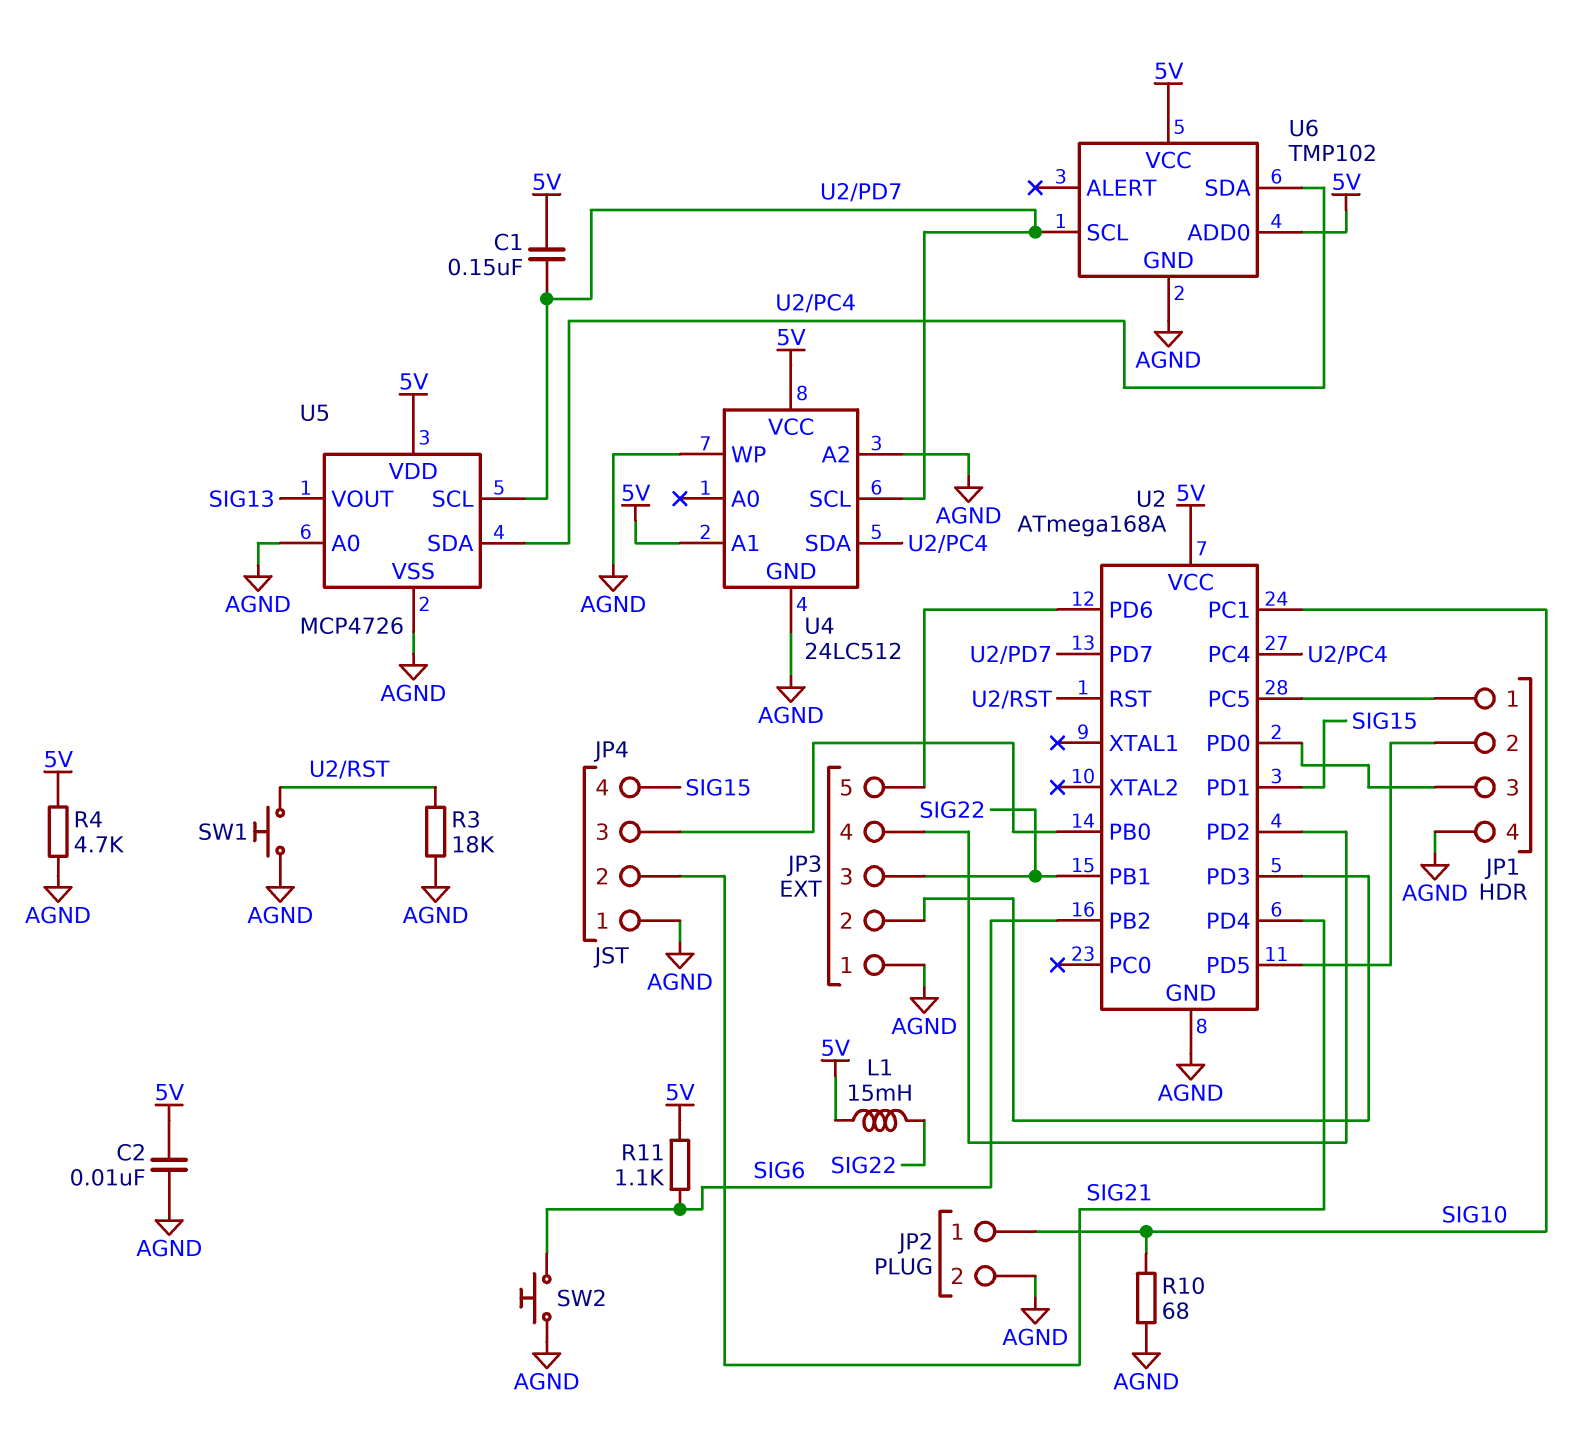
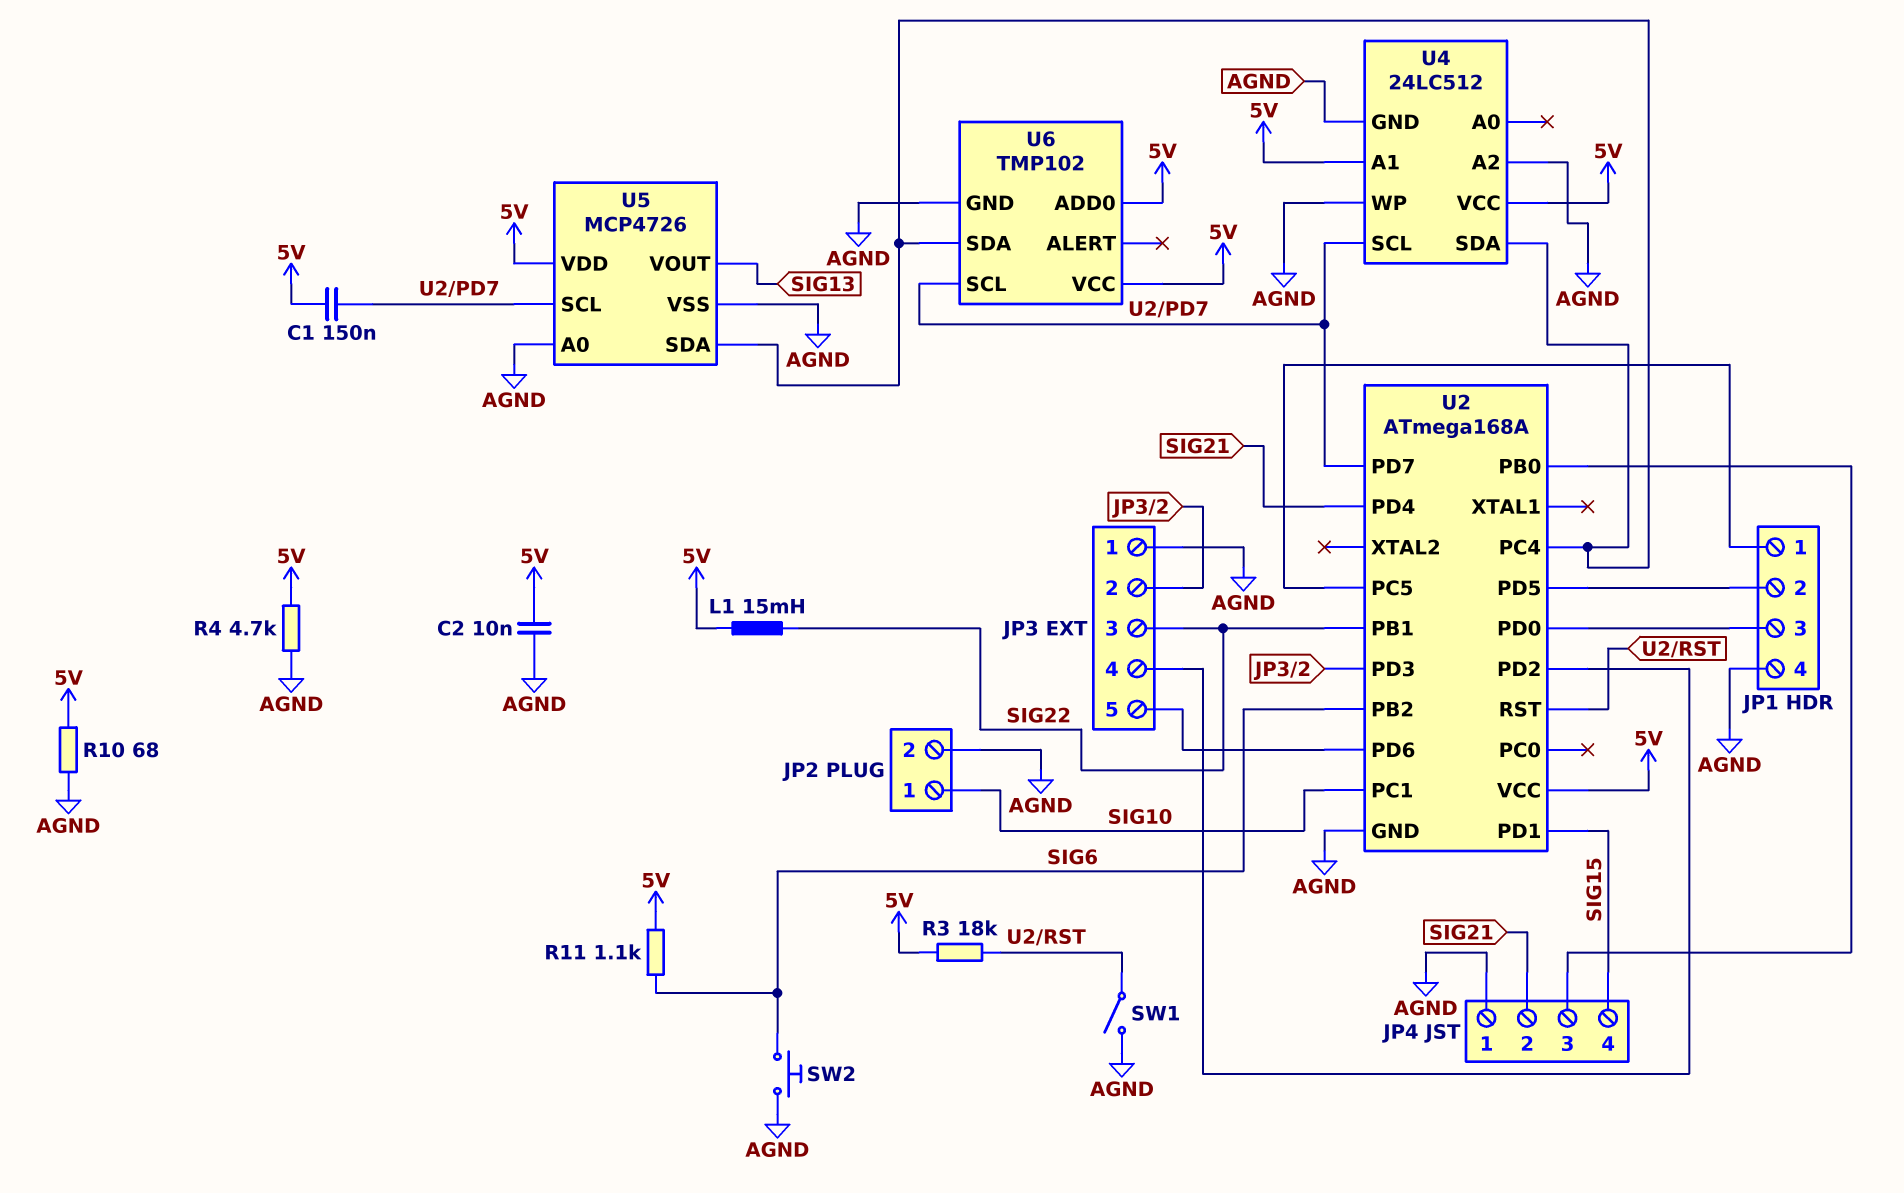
R3: 18k (AGND, U2/RST) -> 18k (5V, U2/RST)
R10: 68 (AGND, SIG10) -> 68 (5V, AGND)
SW1: button (AGND, U2/RST) -> switch (AGND, U2/RST)

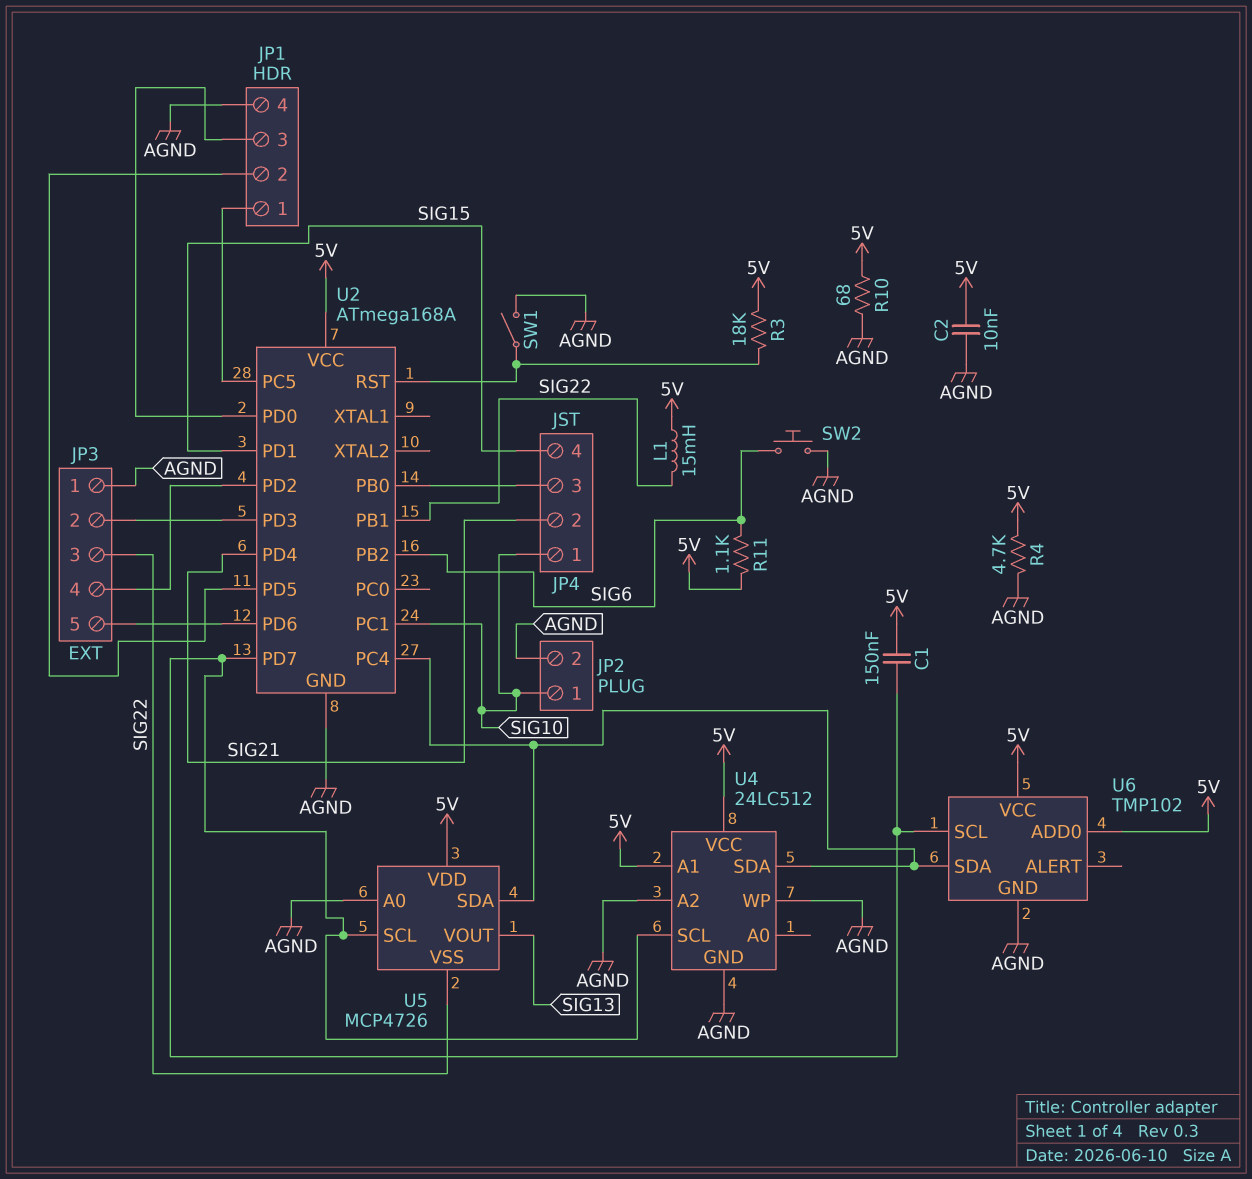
JP4 pin 1: AGND -> SIG10
U5 pin VSS: AGND -> SIG22

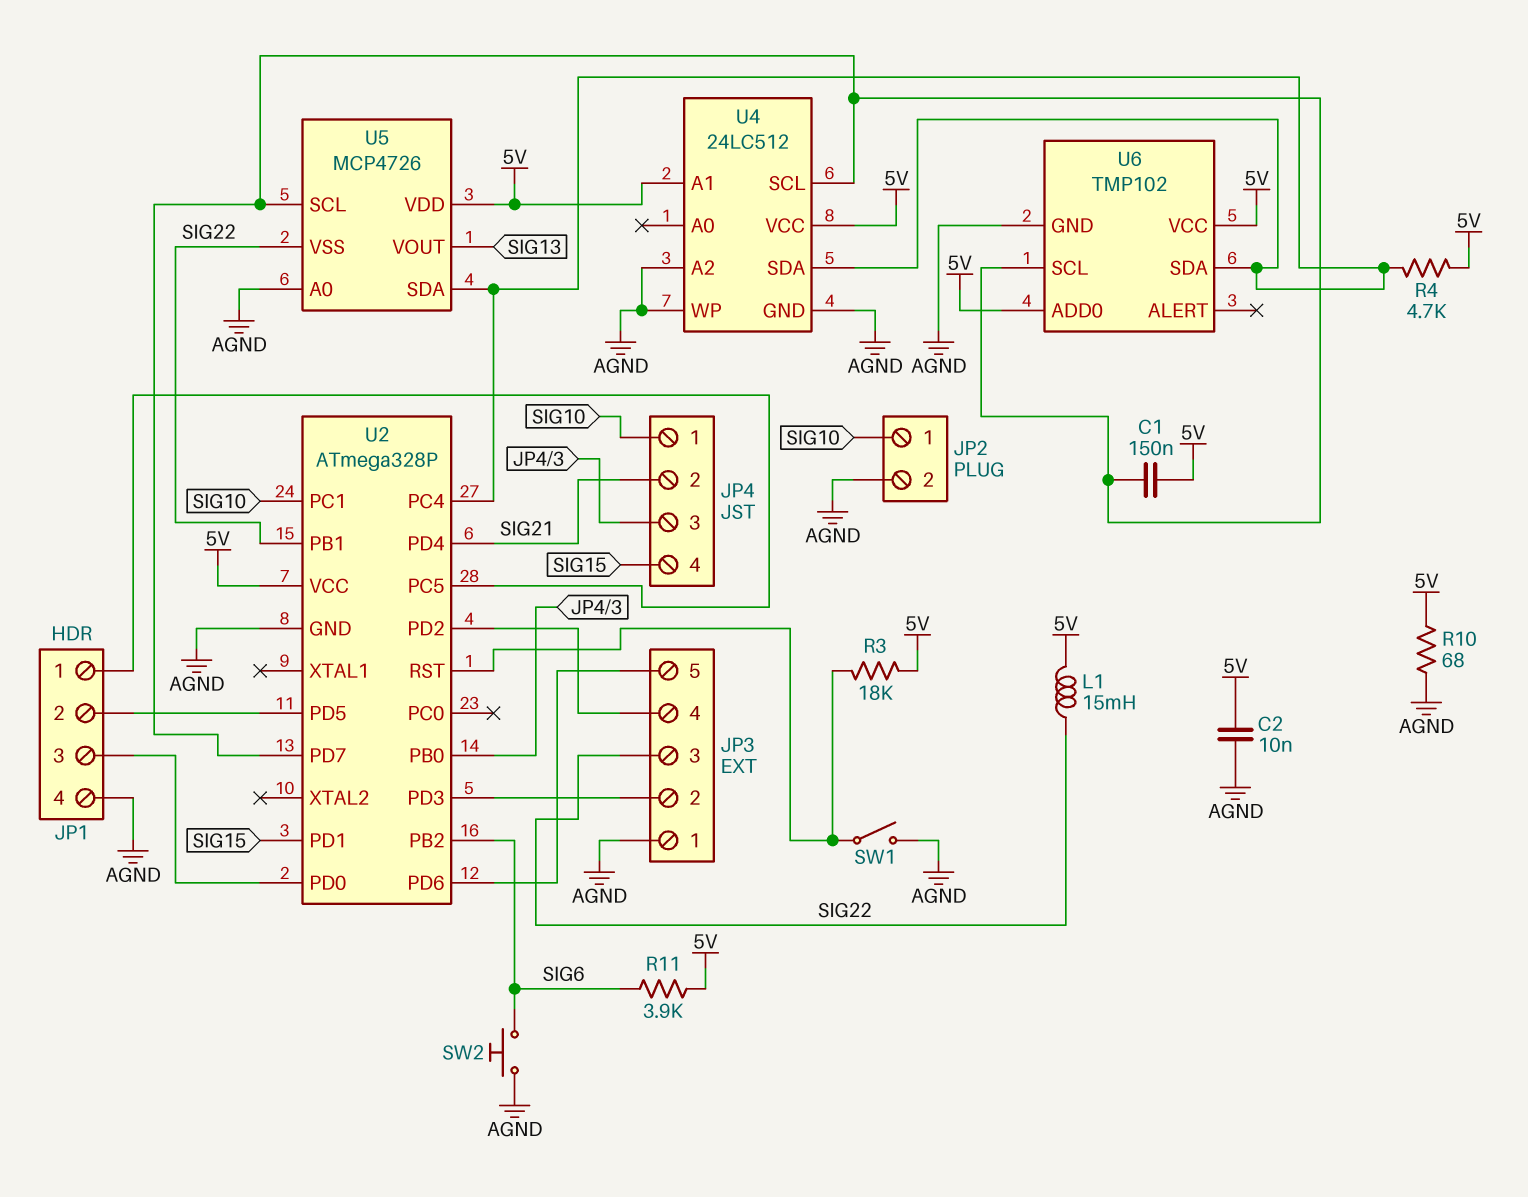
R4: 4.7k (5V, AGND) -> 4.7k (5V, U2/PC4)
R11: 1.1k (5V, SIG6) -> 3.9k (5V, SIG6)
U2: ATmega168A -> ATmega328P

